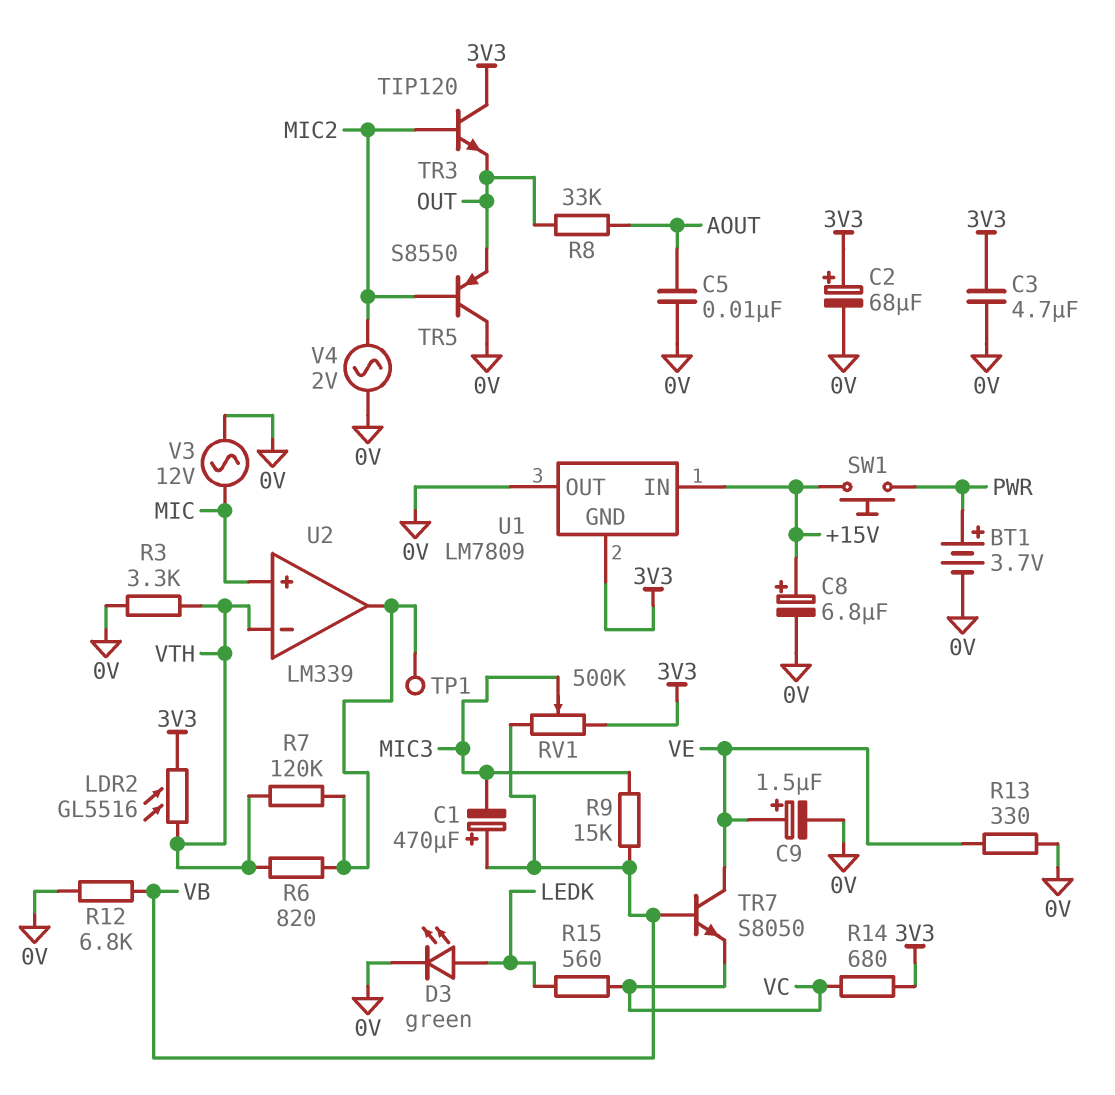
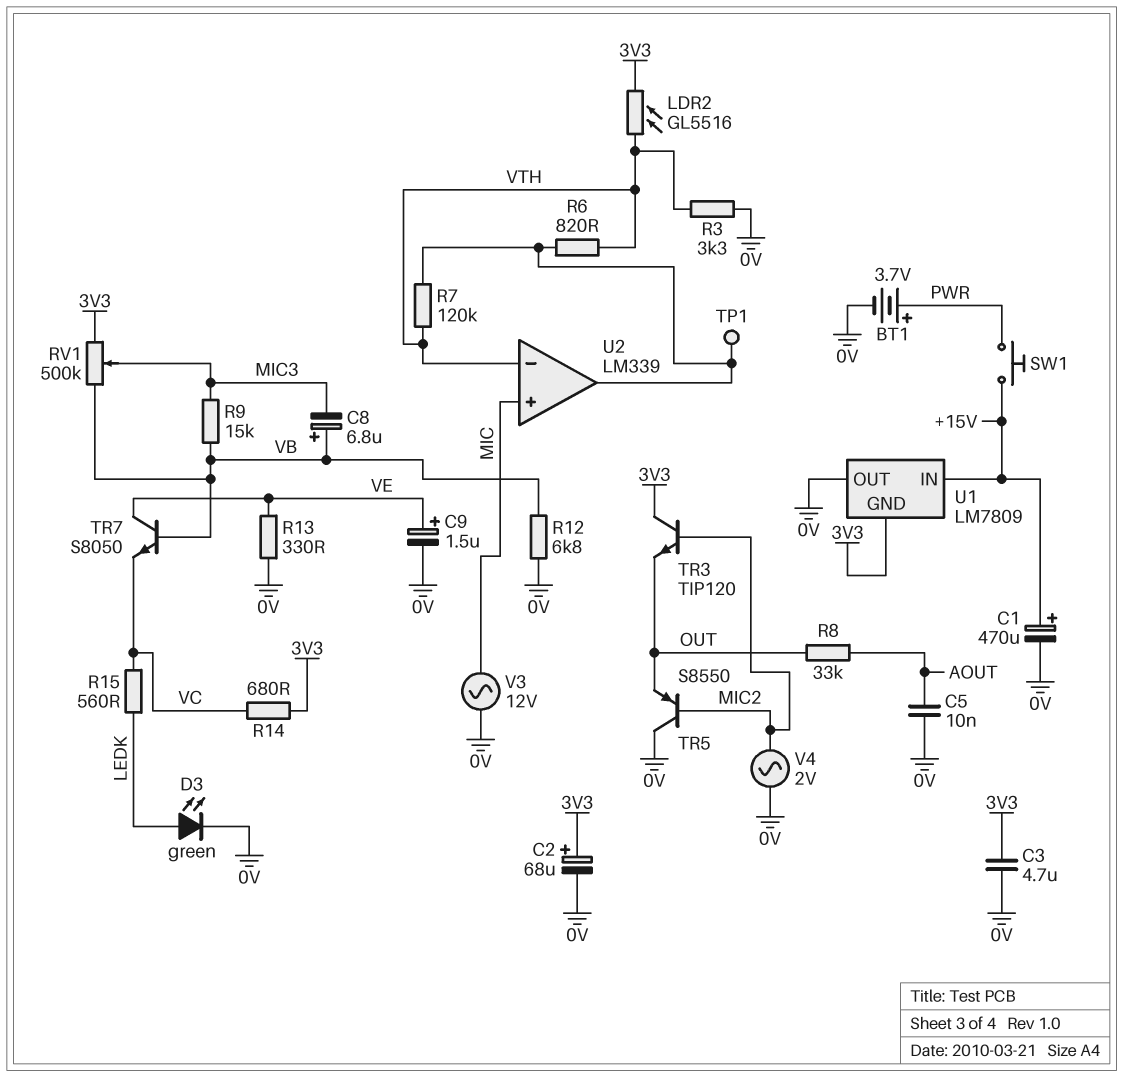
C1: 470uF (plus VB, minus MIC3) -> 470uF (plus +15V, minus 0V)
C8: 6.8uF (plus +15V, minus 0V) -> 6.8uF (plus VB, minus MIC3)

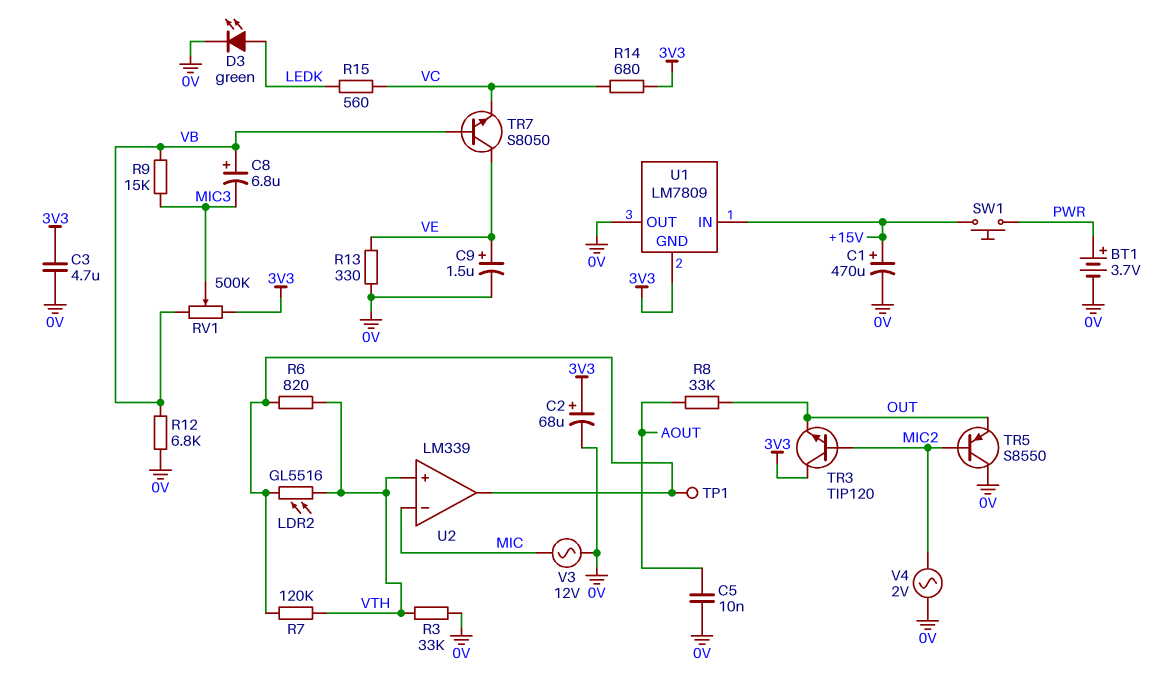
LDR2: GL5516 (3V3, VTH) -> GL5516 (U2/out, VTH)
R3: 3.3k (0V, VTH) -> 33k (0V, VTH)
U2 pin in+: MIC -> VTH
U2 pin in-: VTH -> MIC

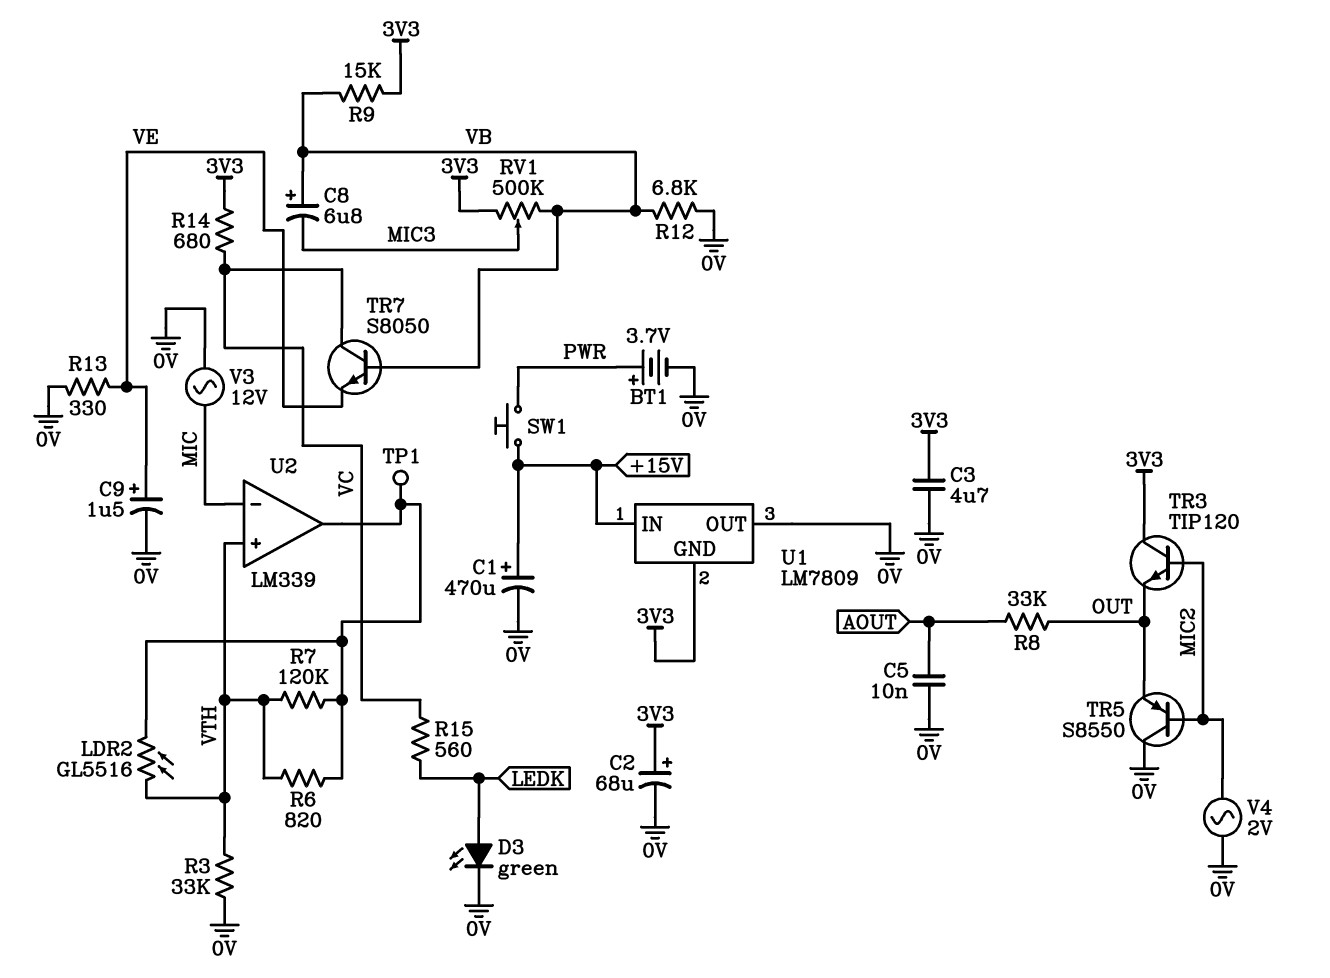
R9: 15k (MIC3, VB) -> 15k (3V3, VB)
TR7: NPN S8050 (B VB, C VE, E VC) -> NPN S8050 (B VB, C VC, E VE)

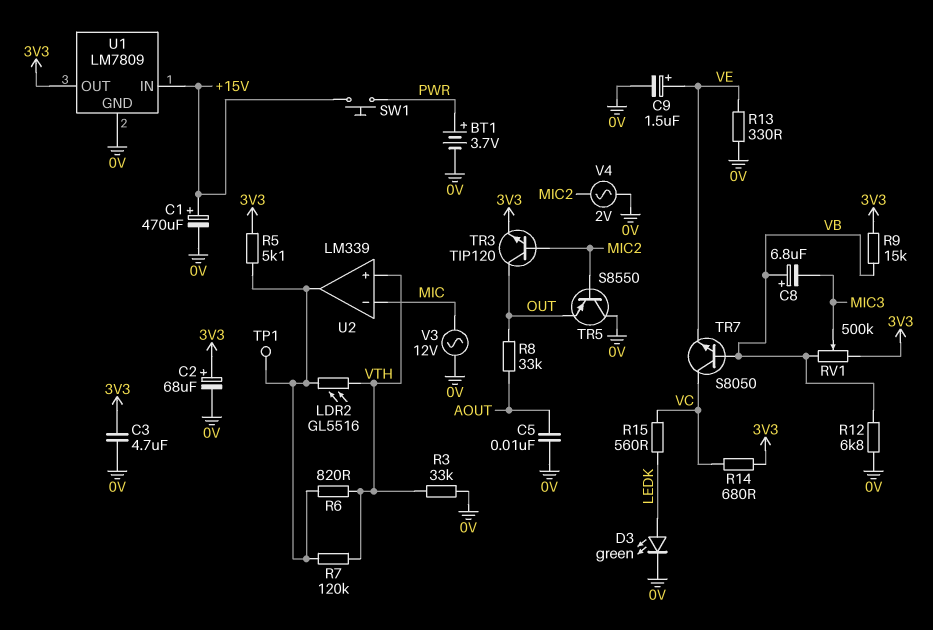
R5: none -> 5.1k (3V3, U2/out)
TR3: NPN TIP120 (B MIC2, C 3V3, E OUT) -> NPN TIP120 (B MIC2, C OUT, E 3V3)
U1 pin GND: 3V3 -> 0V
U1 pin OUT: 0V -> 3V3

